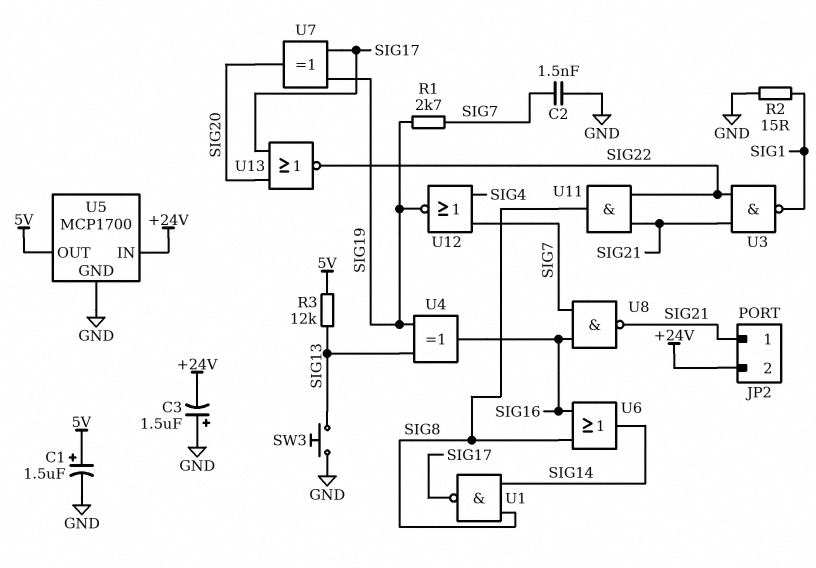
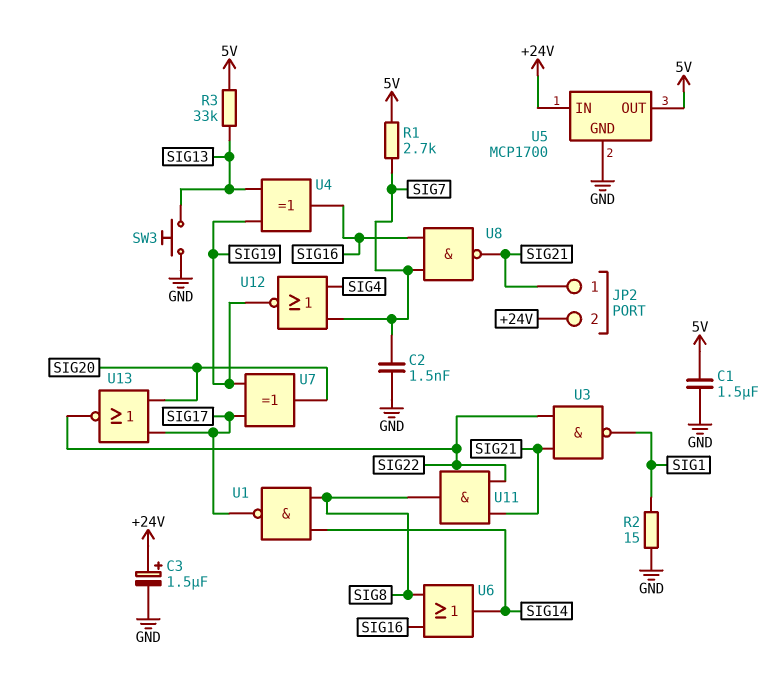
C1: 1.5uF (plus 5V, minus GND) -> 1.5uF (5V, GND)
C3: 1.5uF (plus GND, minus +24V) -> 1.5uF (plus +24V, minus GND)
R1: 2.7k (SIG7, SIG19) -> 2.7k (5V, SIG7)
R3: 12k (5V, SIG13) -> 33k (5V, SIG13)

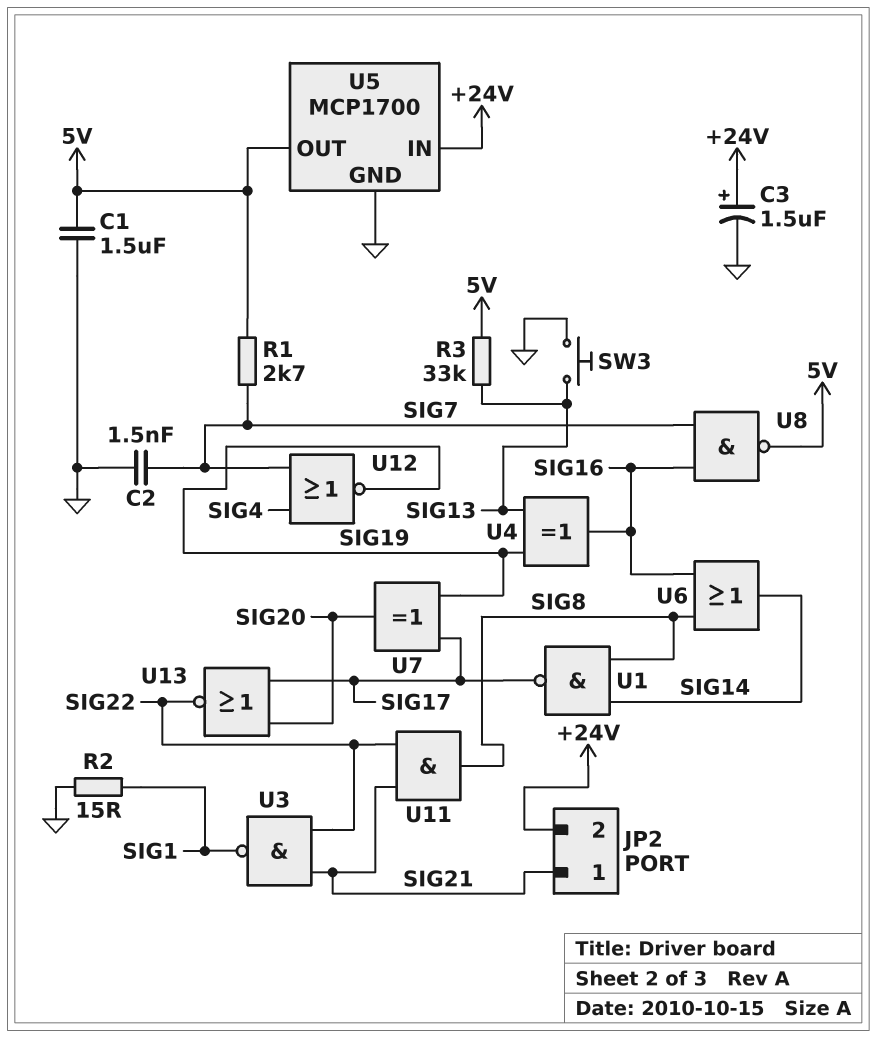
U8: NAND (in SIG7, in SIG16, out SIG21) -> NAND (in SIG7, in SIG16, out 5V)

